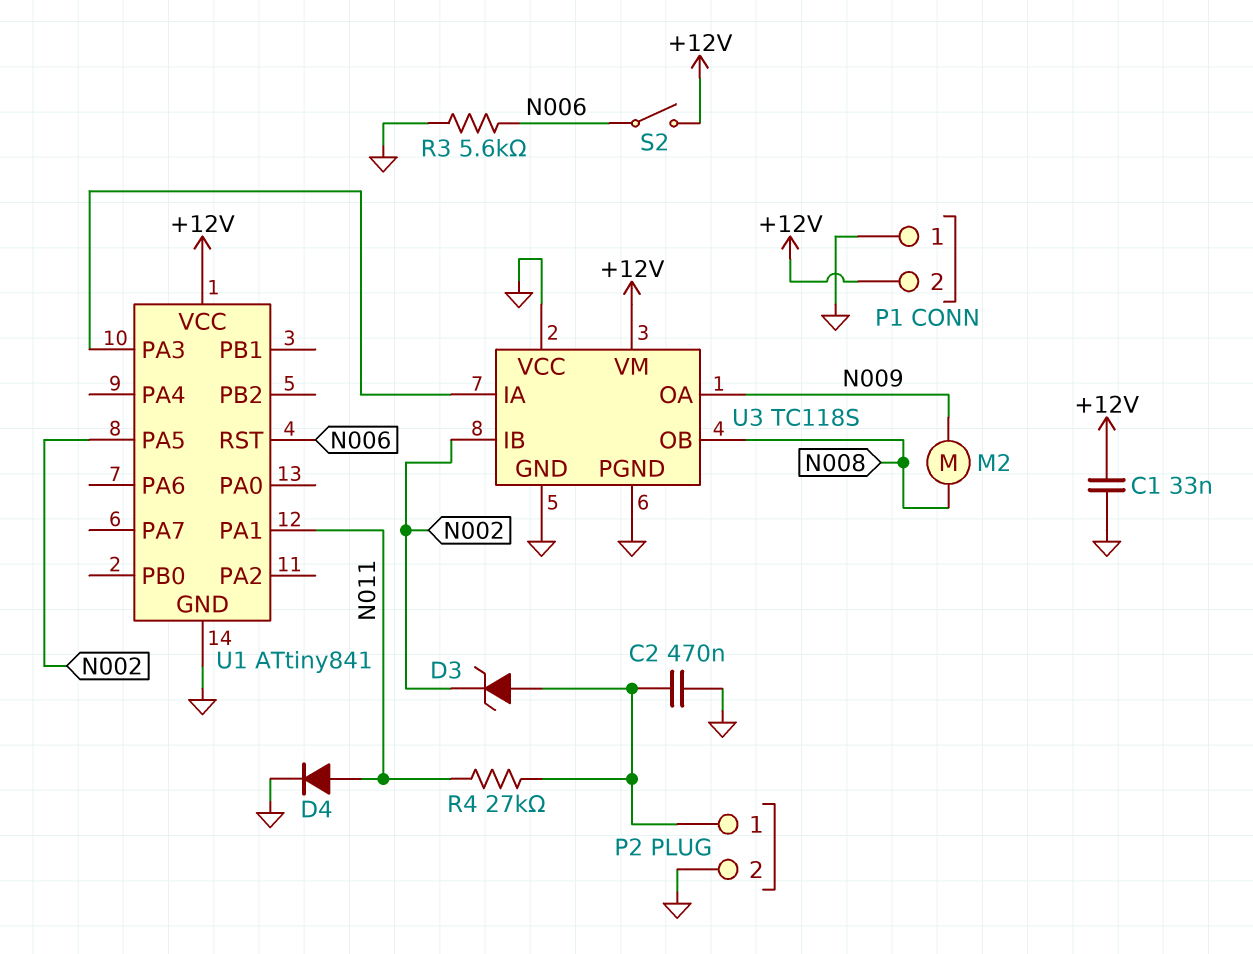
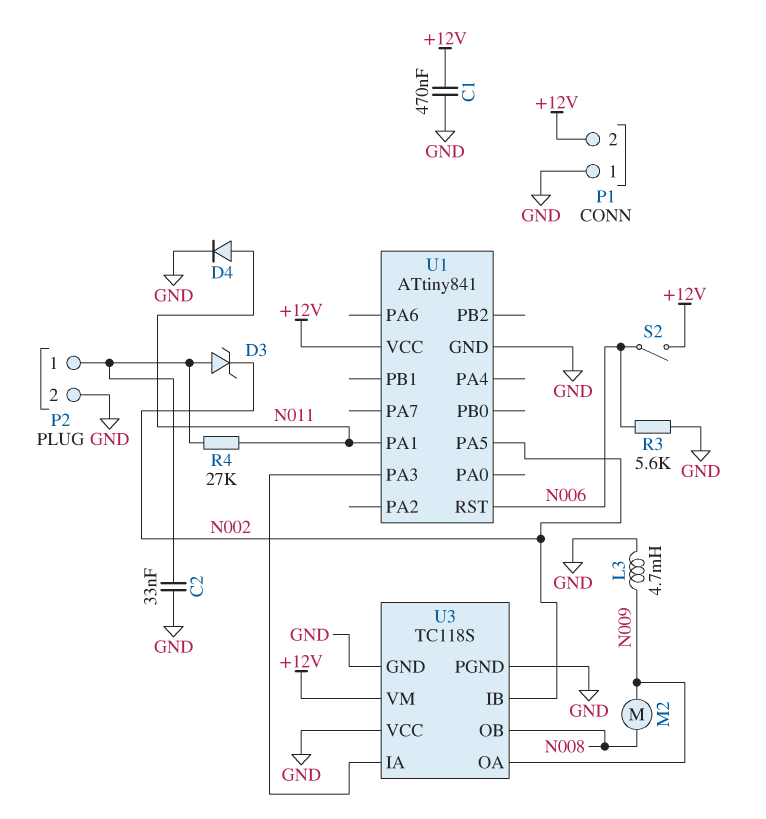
C1: 33nF (+12V, GND) -> 470nF (+12V, GND)
C2: 470nF (GND, P2/1) -> 33nF (GND, P2/1)
L3: none -> 4.7mH (GND, N009)

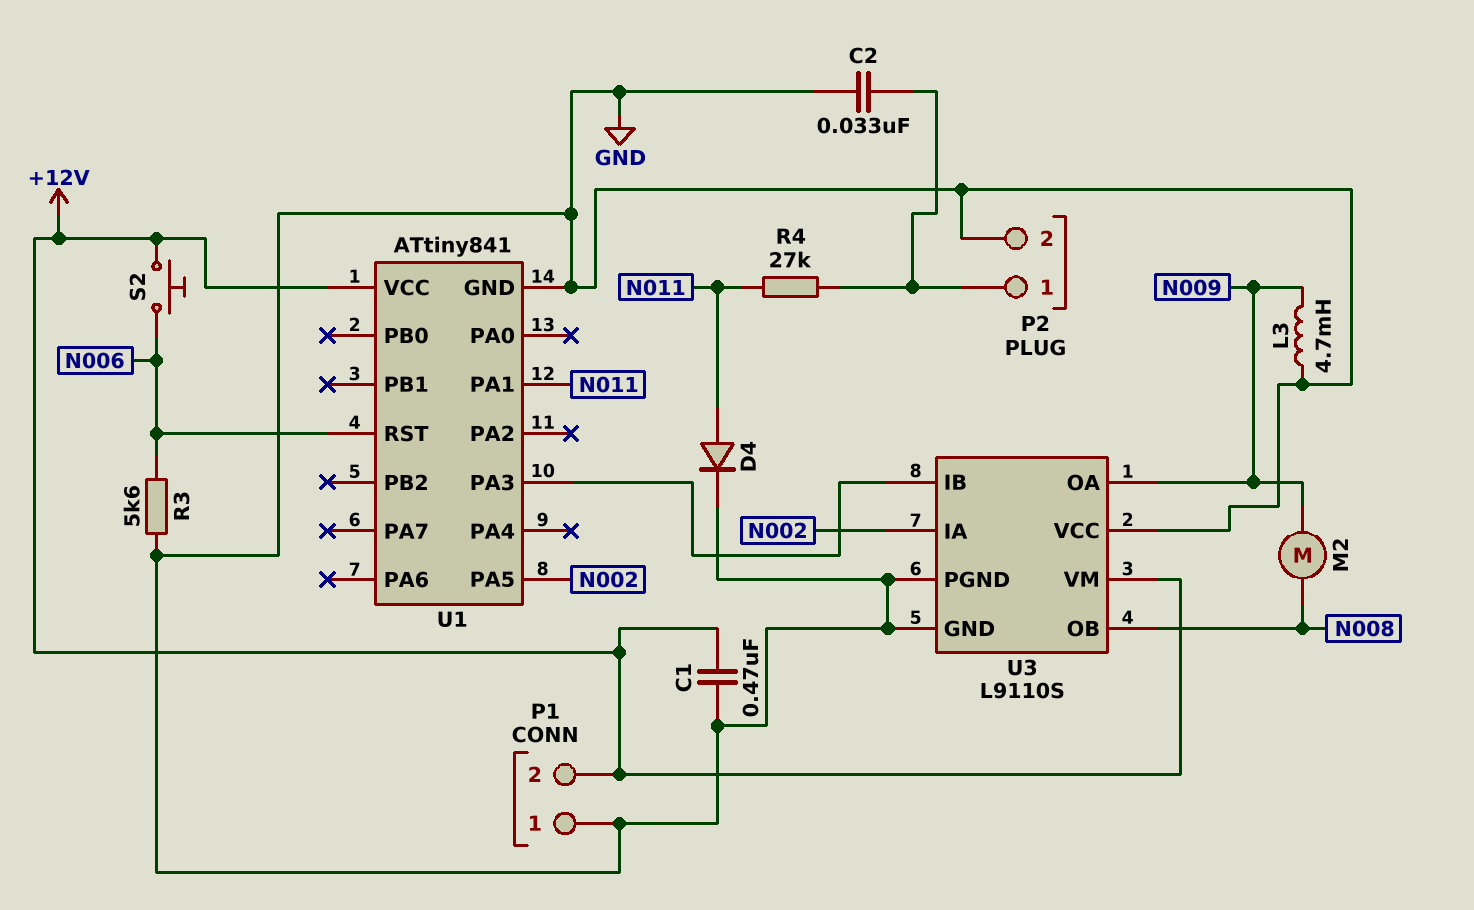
D3: zener (A P2/1, K N002) -> none
S2: switch (+12V, N006) -> button (+12V, N006)
U3: TC118S -> L9110S
U3 pin IA: U1/PA3 -> N002
U3 pin IB: N002 -> U1/PA3

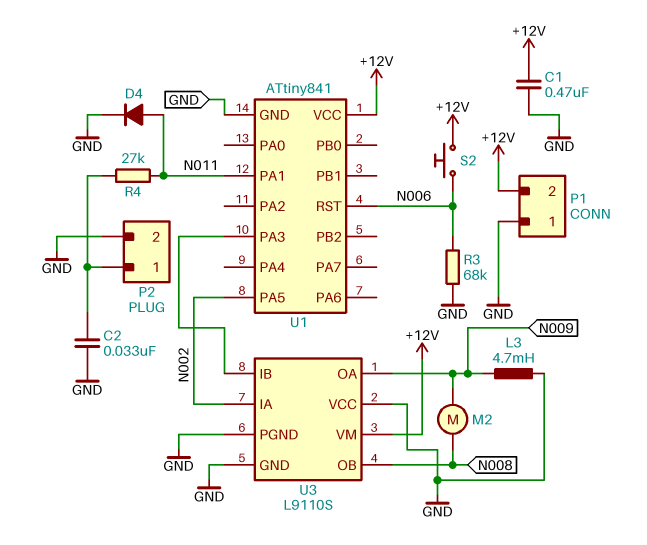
R3: 5.6k (GND, N006) -> 68k (GND, N006)

